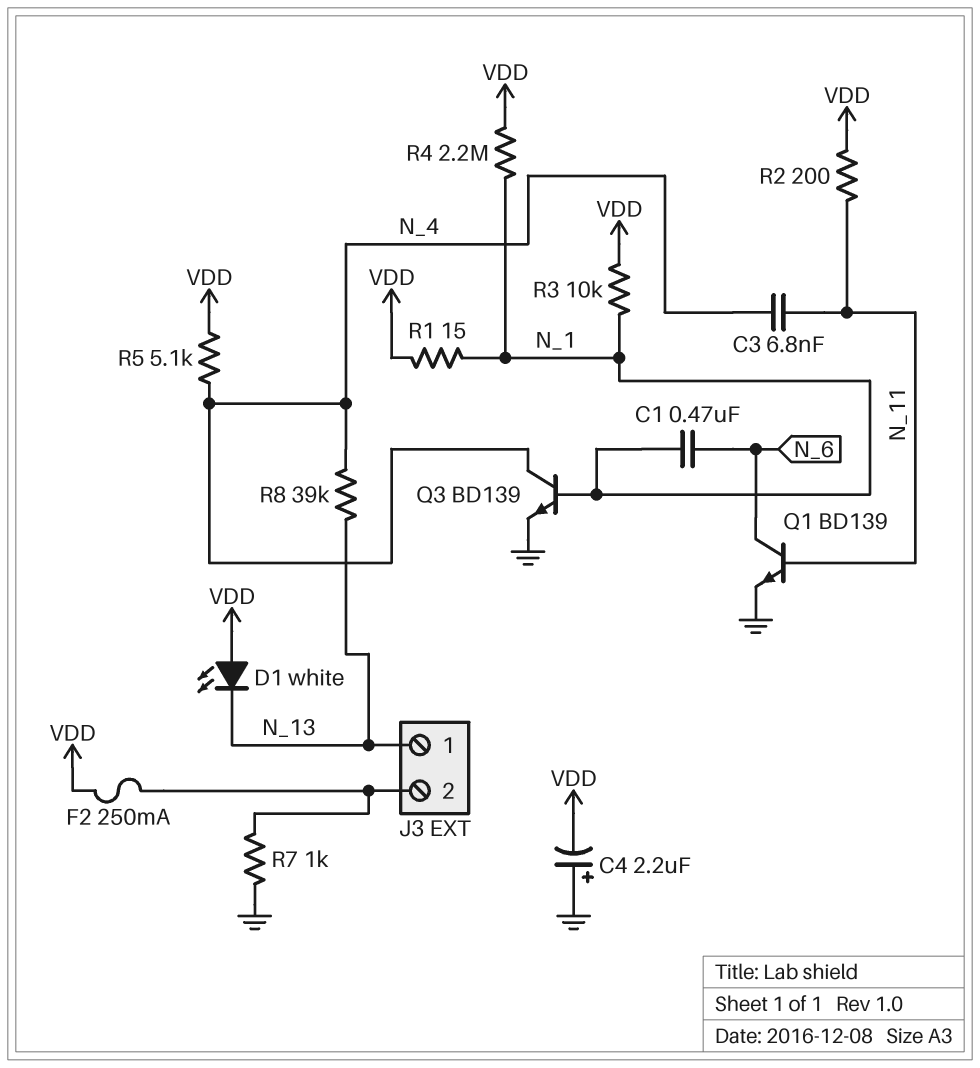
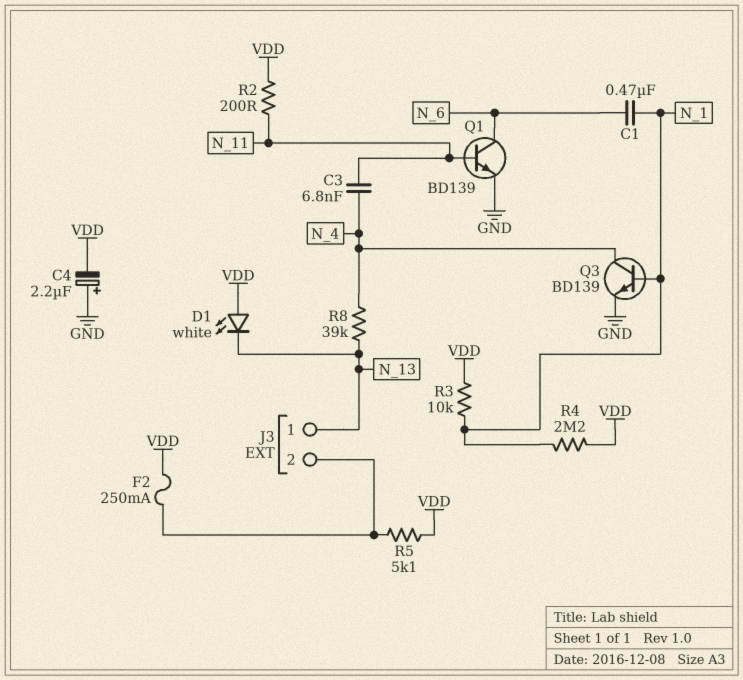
R1: 15 (N_1, VDD) -> none
R5: 5.1k (N_4, VDD) -> 5.1k (J3/2, VDD)
R7: 1k (GND, J3/2) -> none

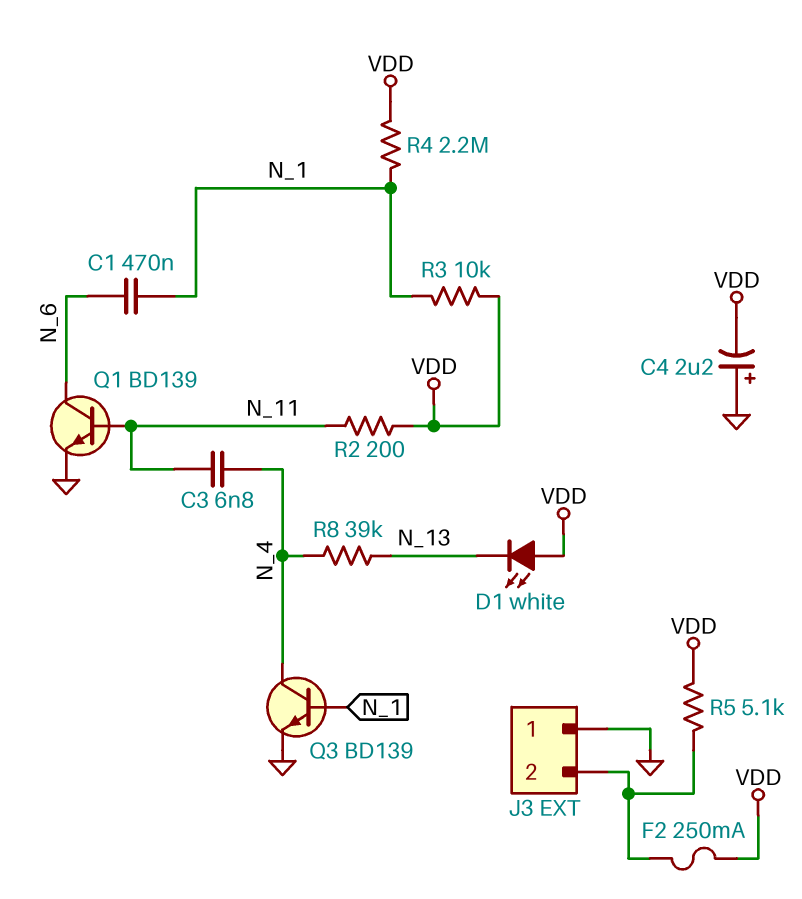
J3 pin 1: N_13 -> GND

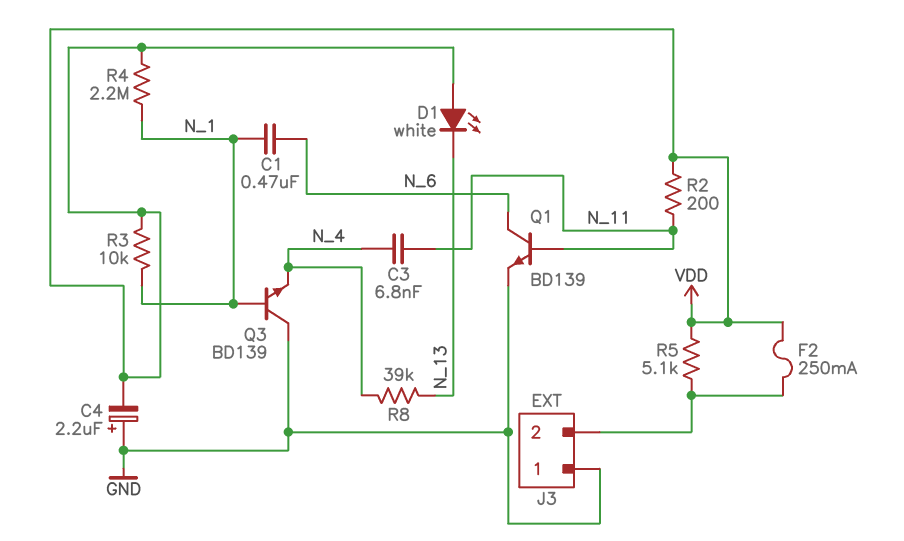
Q3: NPN BD139 (B N_1, C N_4, E GND) -> NPN BD139 (B N_1, C GND, E N_4)

